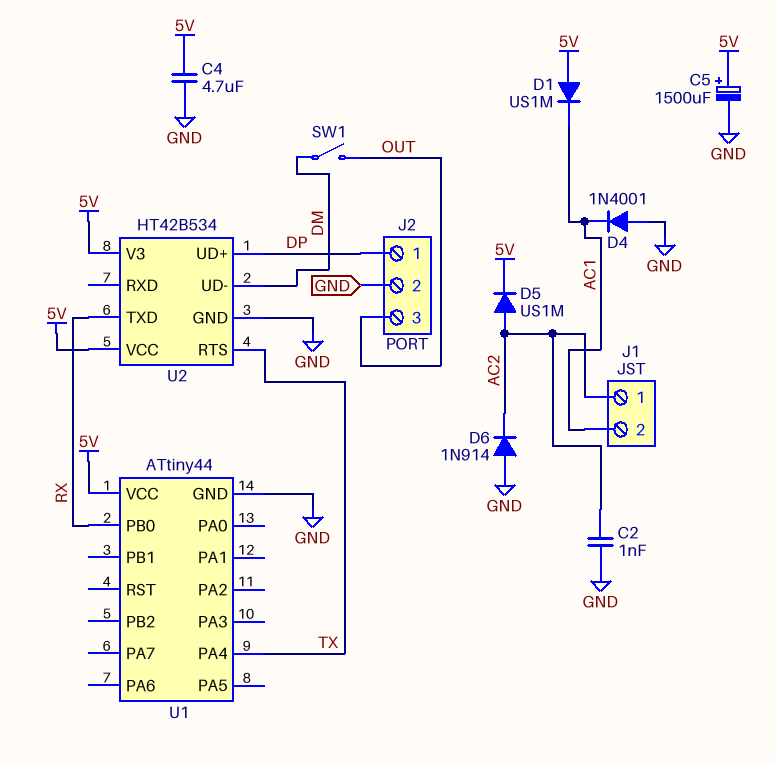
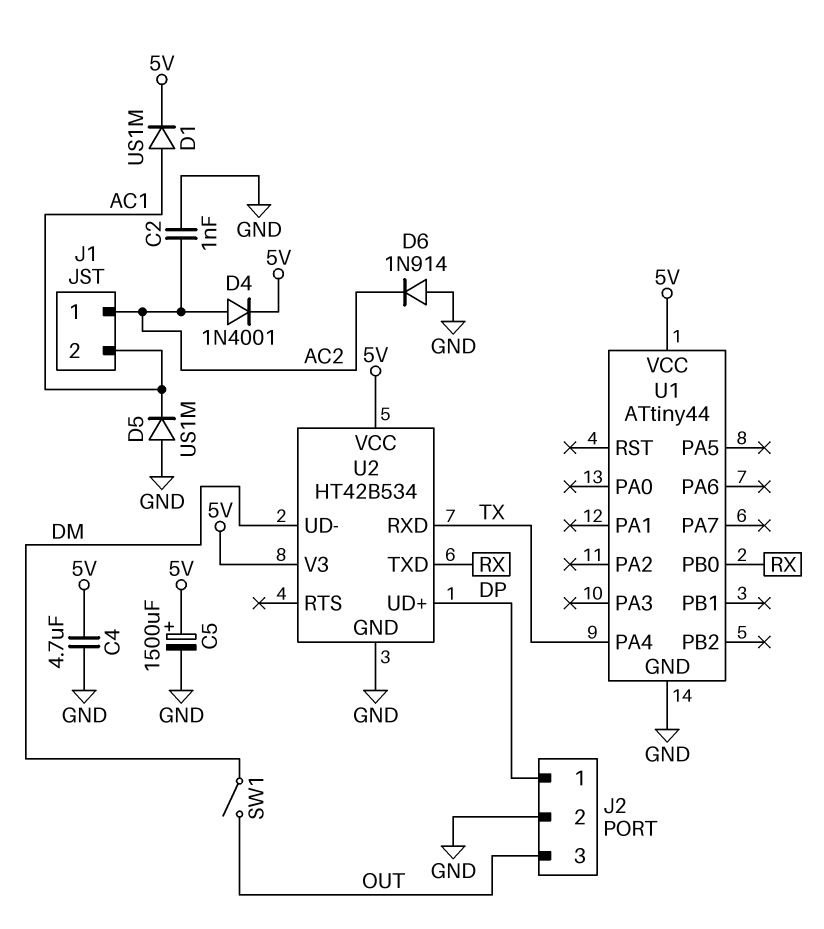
D1: diode US1M (A 5V, K AC1) -> diode US1M (A AC1, K 5V)
D4: diode 1N4001 (A GND, K AC1) -> diode 1N4001 (A AC2, K 5V)
D5: diode US1M (A AC2, K 5V) -> diode US1M (A GND, K AC1)
U2 pin RTS: TX -> none
U2 pin RXD: none -> TX

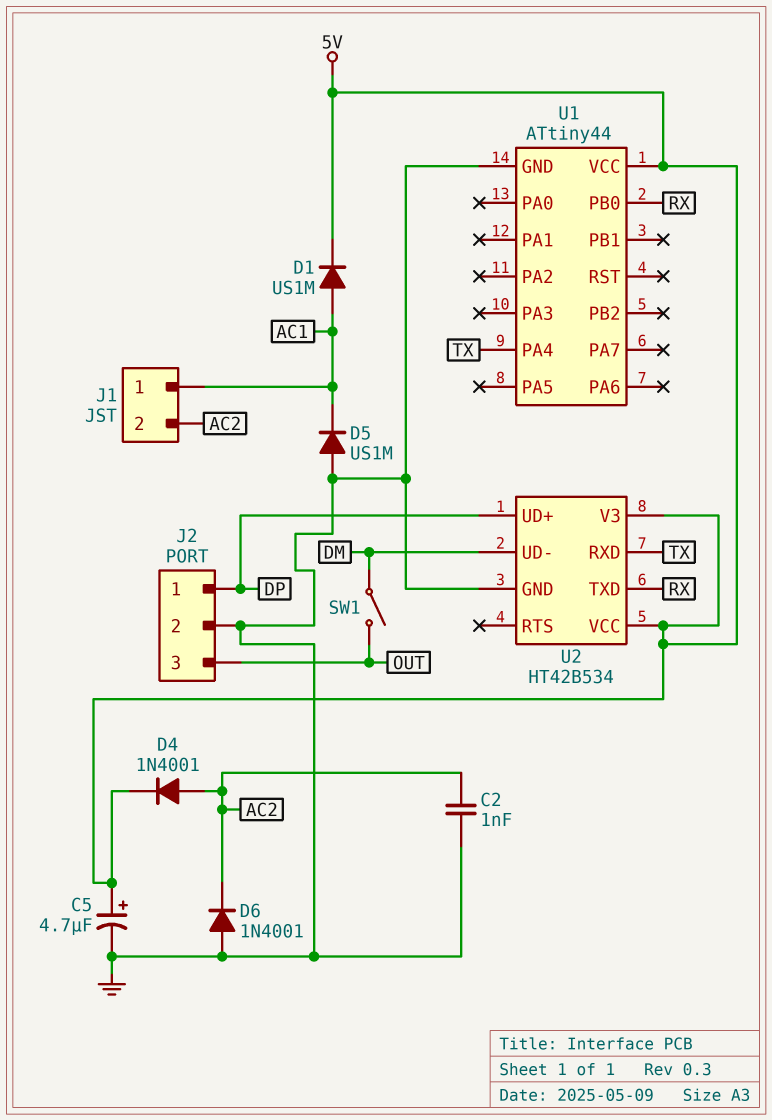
C4: 4.7uF (5V, GND) -> none
C5: 1500uF (plus 5V, minus GND) -> 4.7uF (plus 5V, minus GND)
D6: diode 1N914 (A GND, K AC2) -> diode 1N4001 (A GND, K AC2)
J1 pin 1: AC2 -> AC1
J1 pin 2: AC1 -> AC2

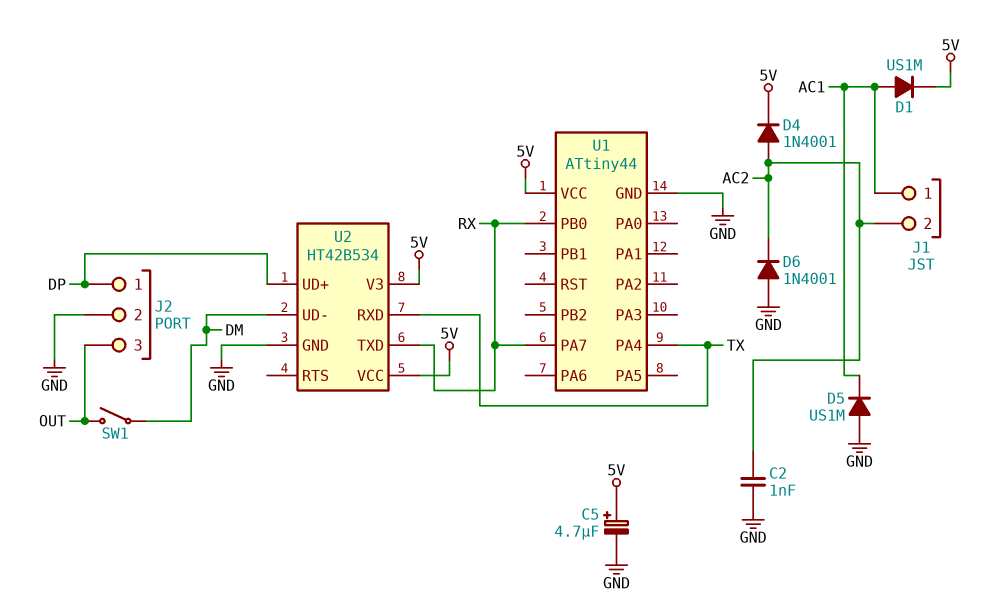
U1 pin PA7: none -> RX

